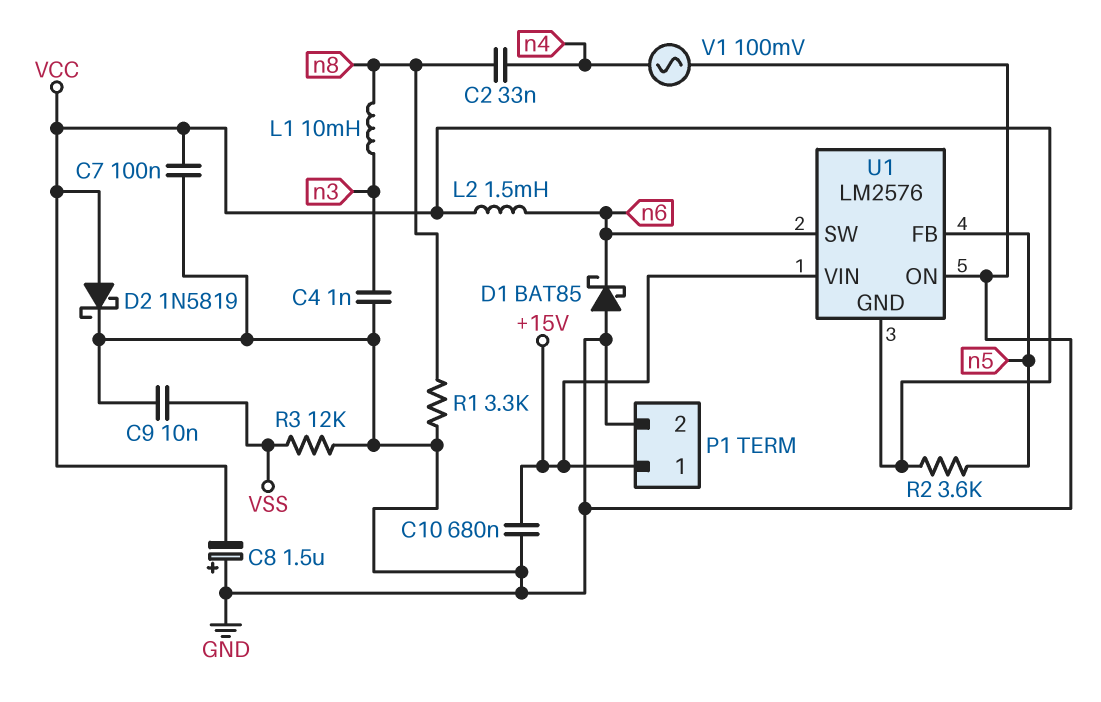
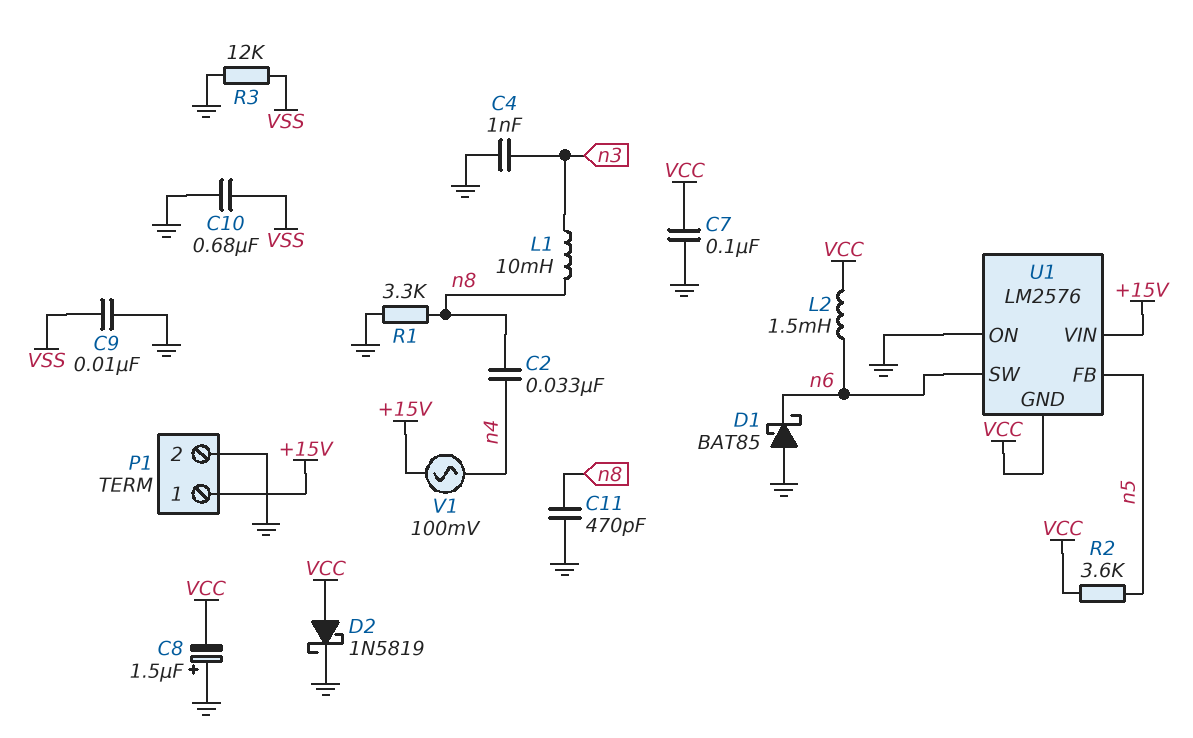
C10: 680nF (+15V, GND) -> 680nF (GND, VSS)
C11: none -> 470pF (GND, n8)
V1: AC 100mV (GND, n4) -> AC 100mV (+15V, n4)

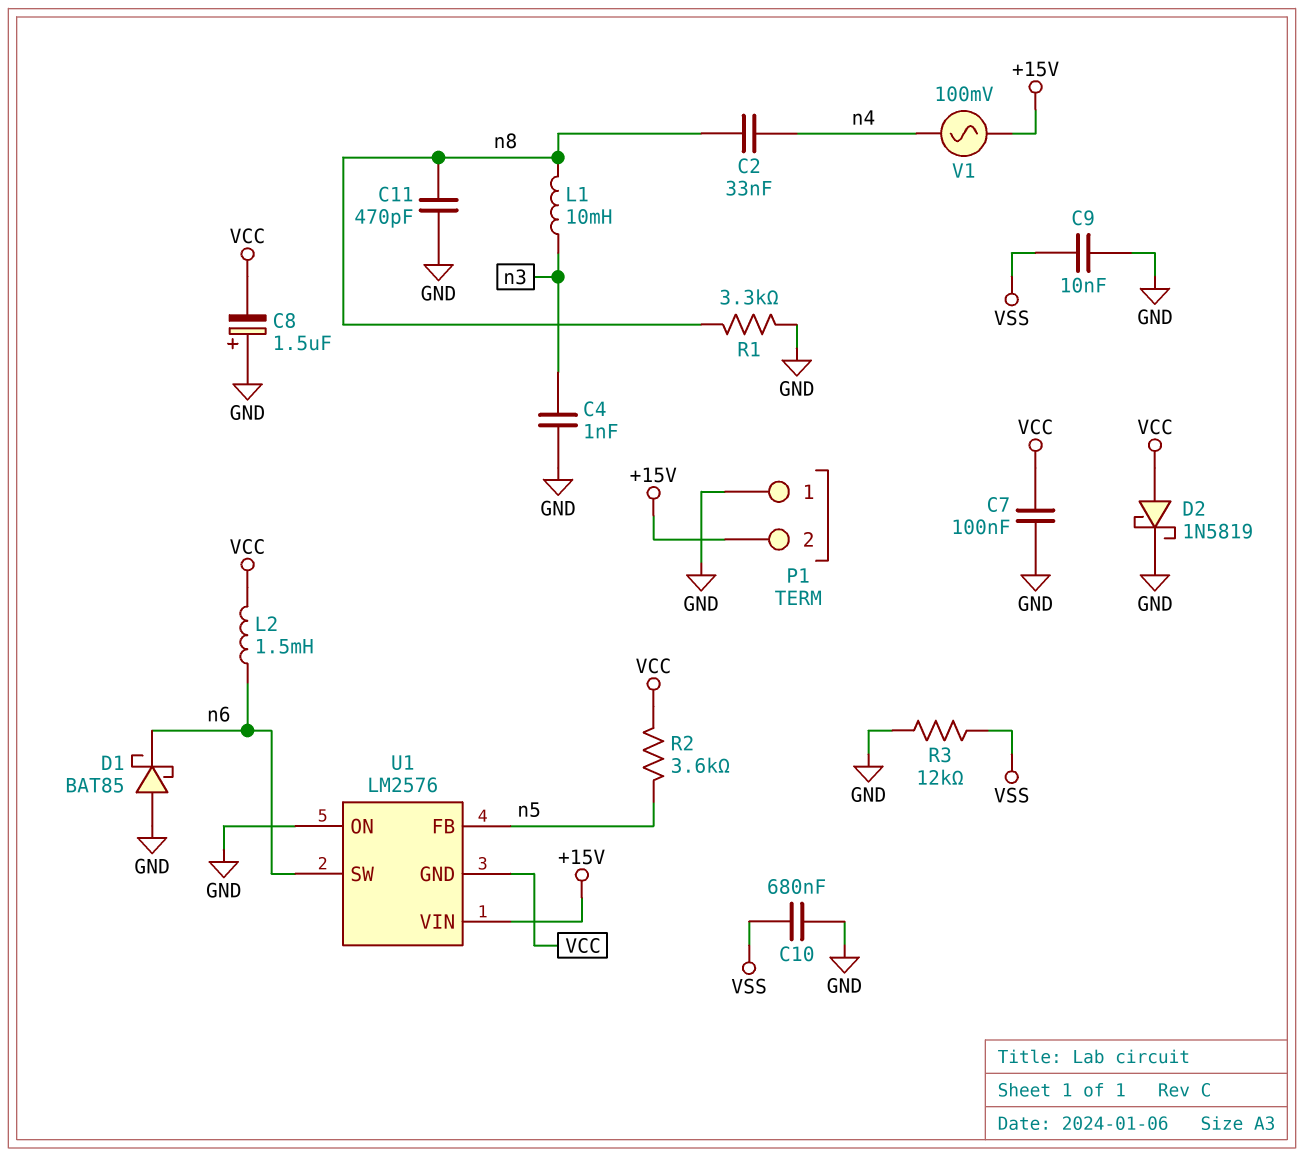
P1 pin 1: +15V -> GND
P1 pin 2: GND -> +15V

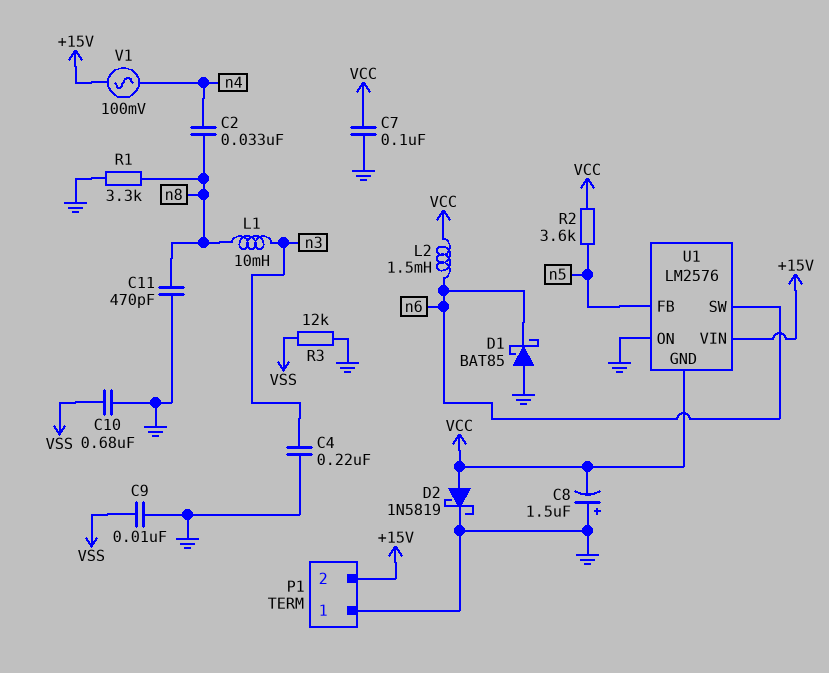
C4: 1nF (GND, n3) -> 220nF (GND, n3)

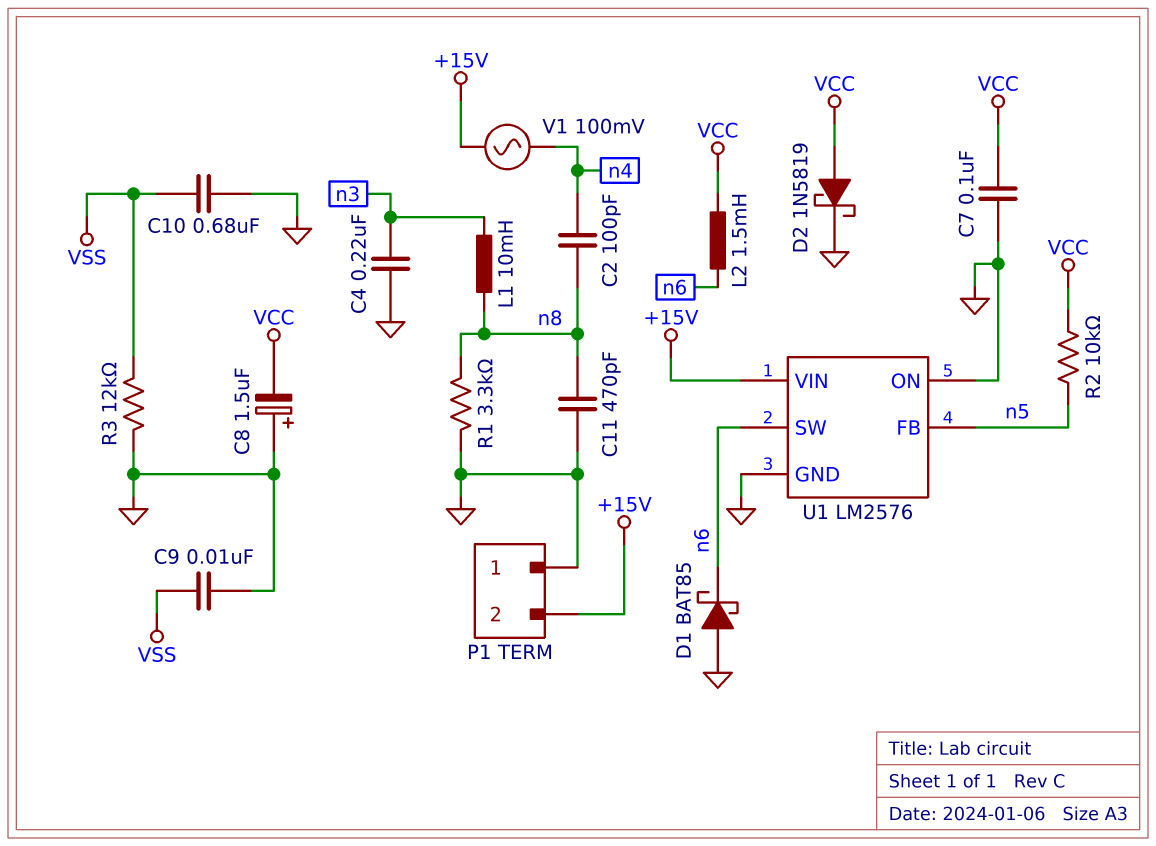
C2: 33nF (n4, n8) -> 100pF (n4, n8)
R2: 3.6k (VCC, n5) -> 10k (VCC, n5)
U1 pin GND: VCC -> GND

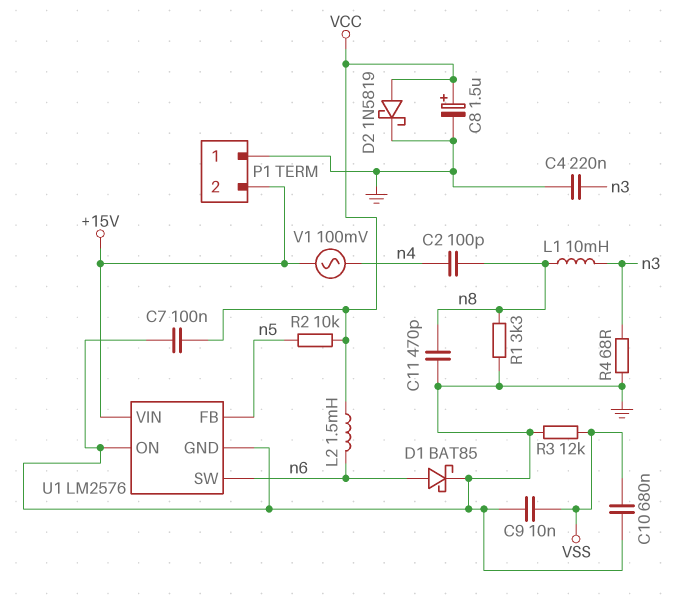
C8: 1.5uF (plus GND, minus VCC) -> 1.5uF (plus VCC, minus GND)
D1: schottky BAT85 (A GND, K n6) -> schottky BAT85 (A n6, K GND)
R4: none -> 68 (GND, n3)

